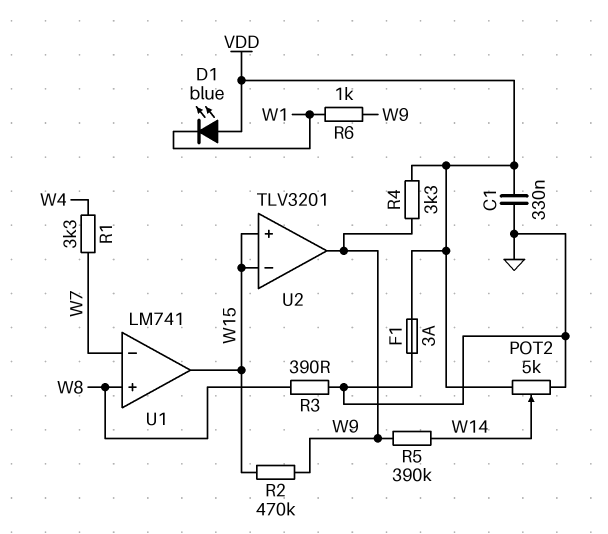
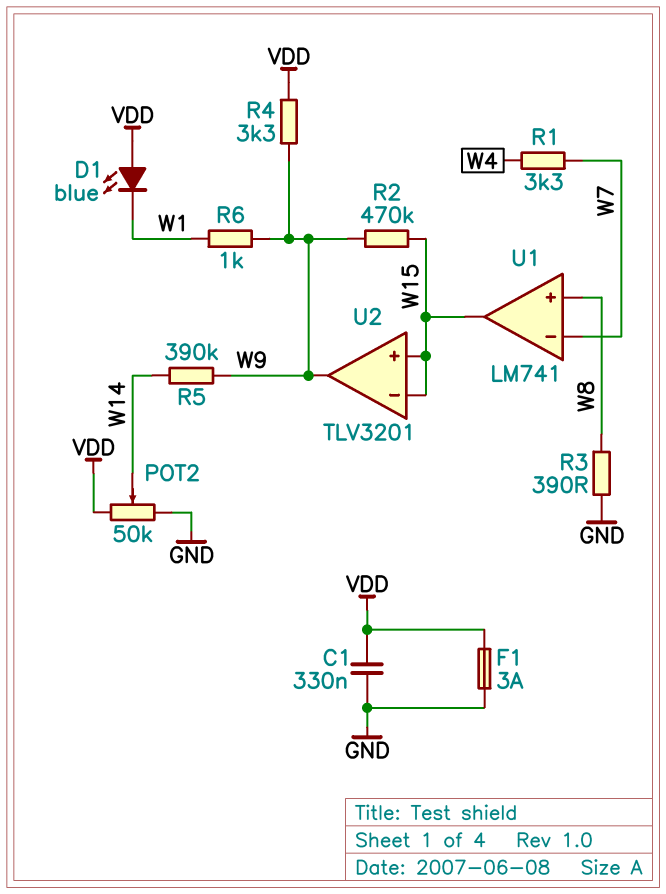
POT2: 5k (GND, VDD, wiper W14) -> 50k (GND, VDD, wiper W14)

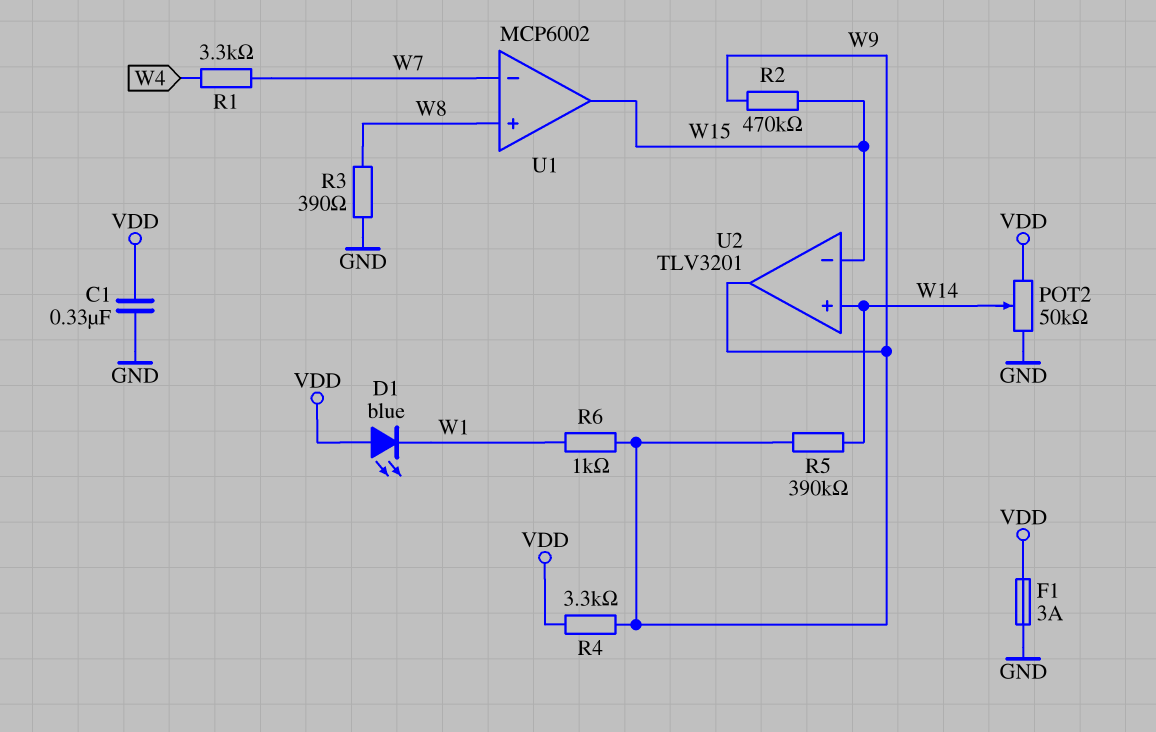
U1: LM741 -> MCP6002
U2 pin in+: W15 -> W14

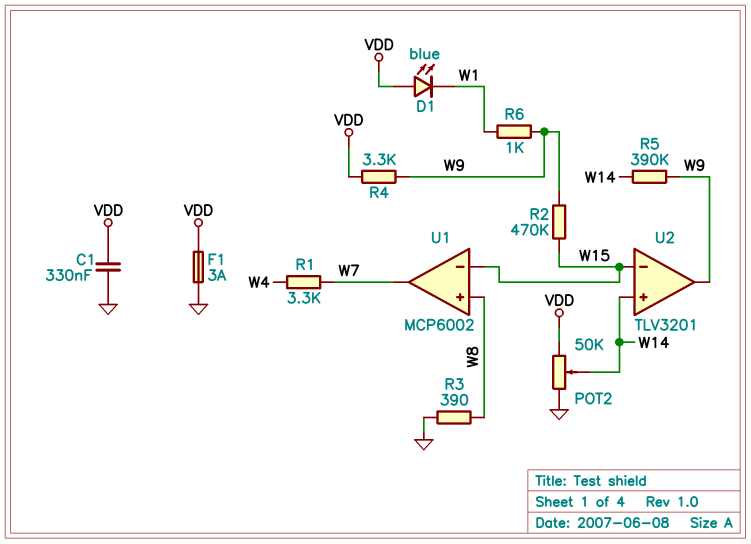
U1 pin in-: W7 -> W15
U1 pin out: W15 -> W7

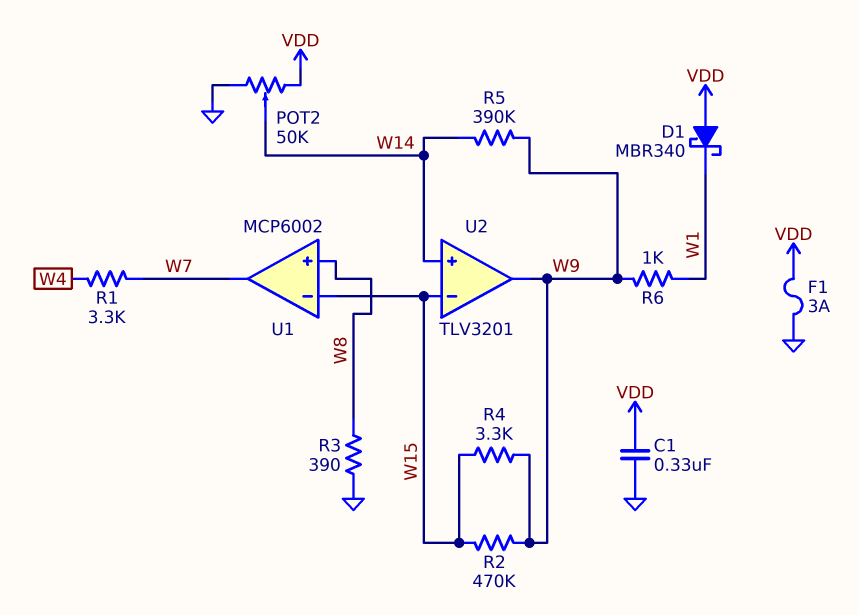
D1: LED blue (A VDD, K W1) -> schottky MBR340 (A VDD, K W1)
R4: 3.3k (VDD, W9) -> 3.3k (W9, W15)

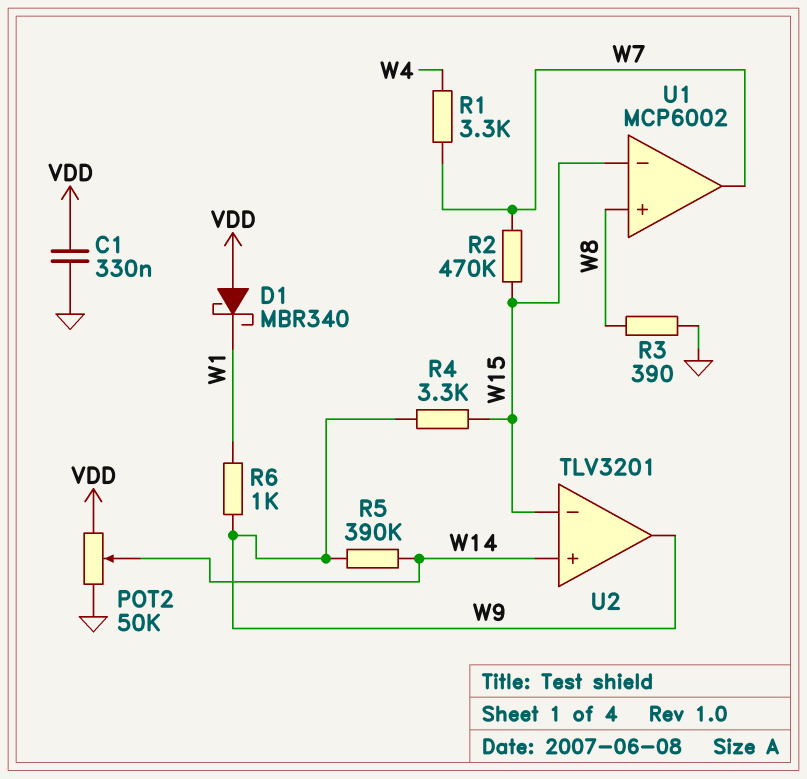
F1: 3A (GND, VDD) -> none
R2: 470k (W9, W15) -> 470k (W7, W15)

